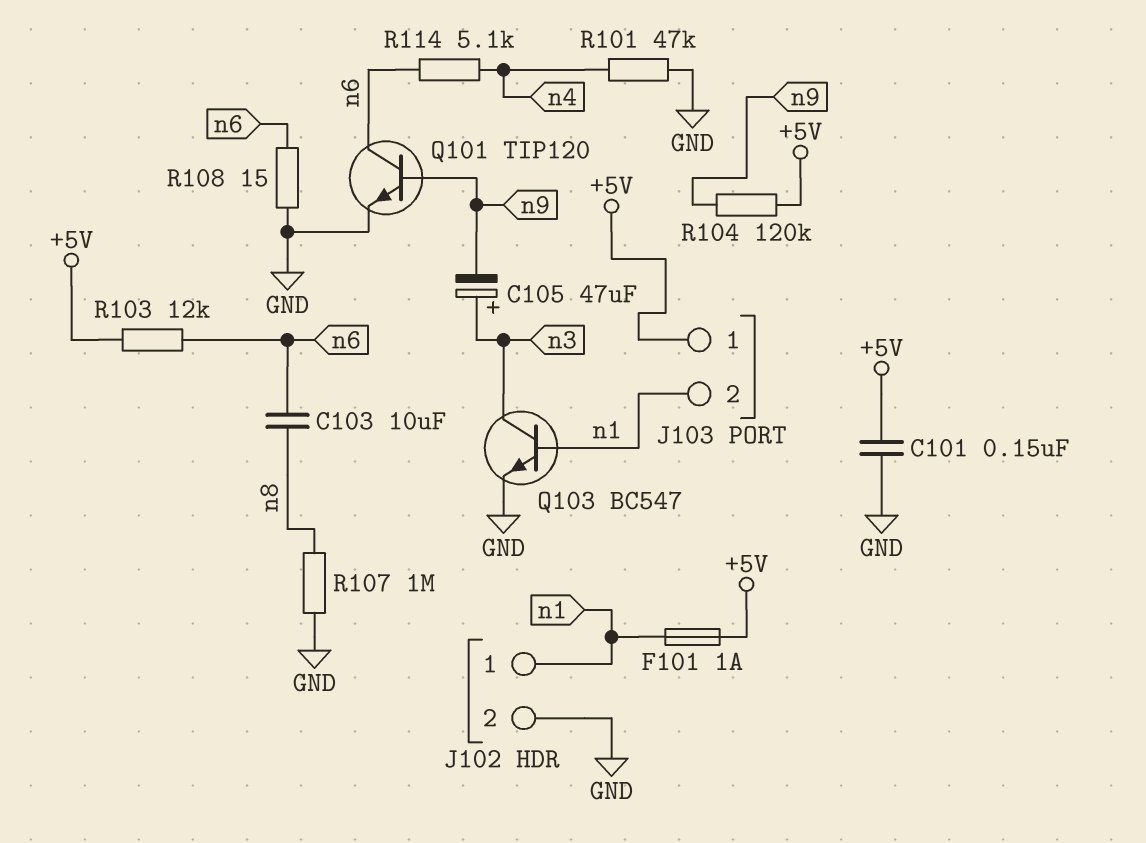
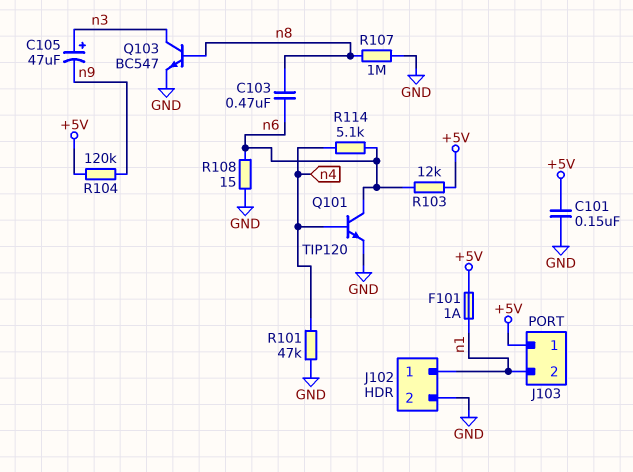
C103: 10uF (n6, n8) -> 470nF (n6, n8)
Q101: NPN TIP120 (B n9, C n6, E GND) -> NPN TIP120 (B n4, C n6, E GND)
Q103: NPN BC547 (B n1, C n3, E GND) -> NPN BC547 (B n8, C n3, E GND)

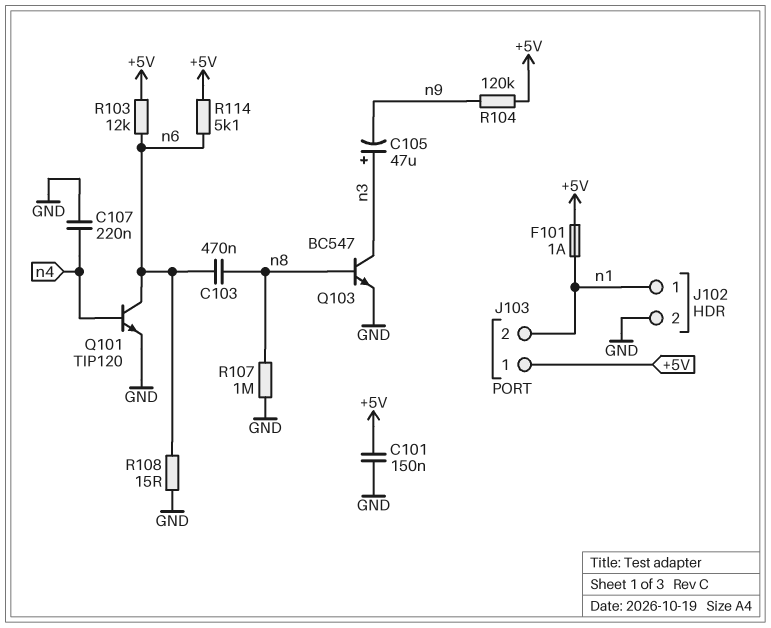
C107: none -> 220nF (GND, n4)
R101: 47k (GND, n4) -> none
R114: 5.1k (n4, n6) -> 5.1k (+5V, n6)

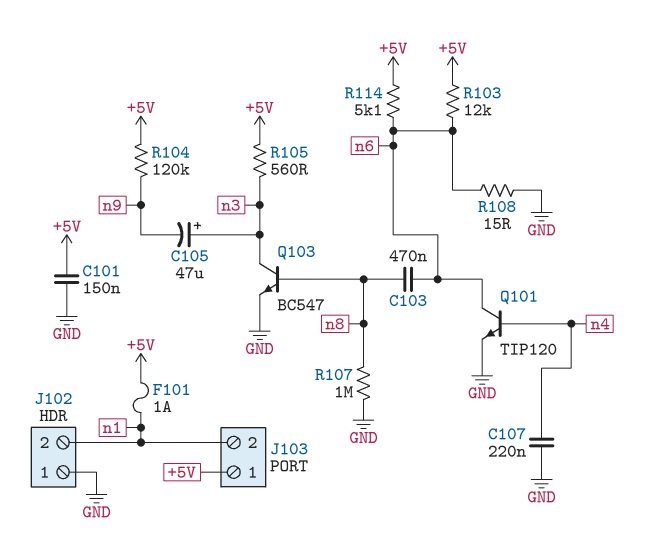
J102 pin 1: n1 -> GND
J102 pin 2: GND -> n1
R105: none -> 560 (+5V, n3)

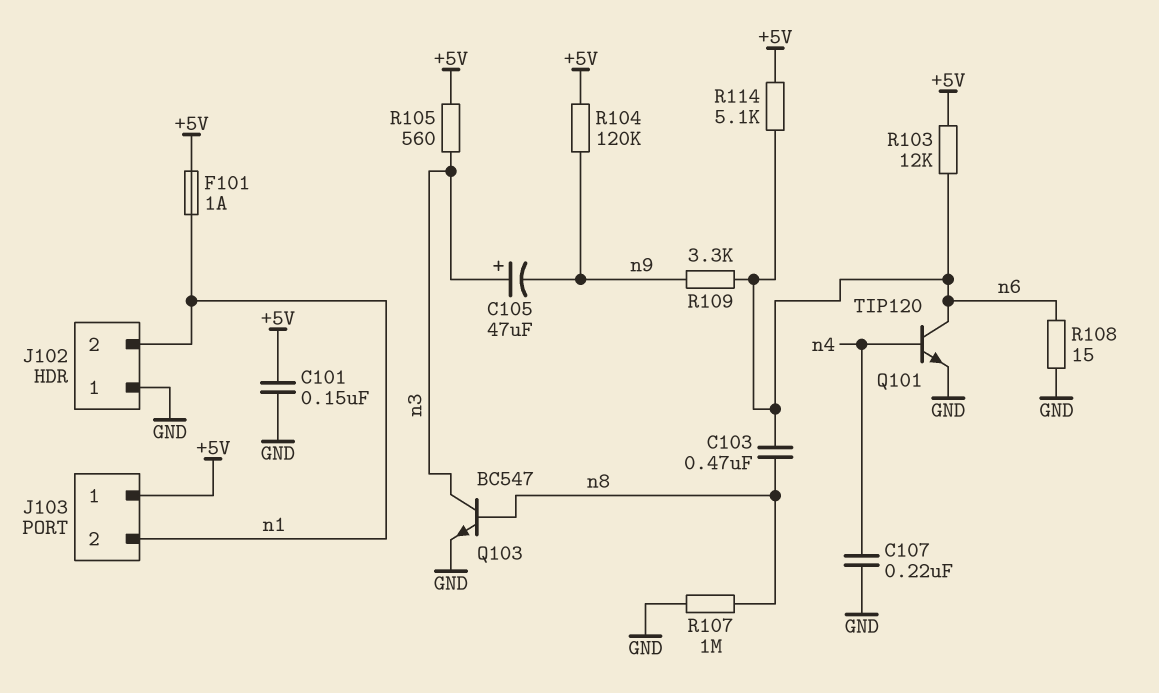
R109: none -> 3.3k (n6, n9)

